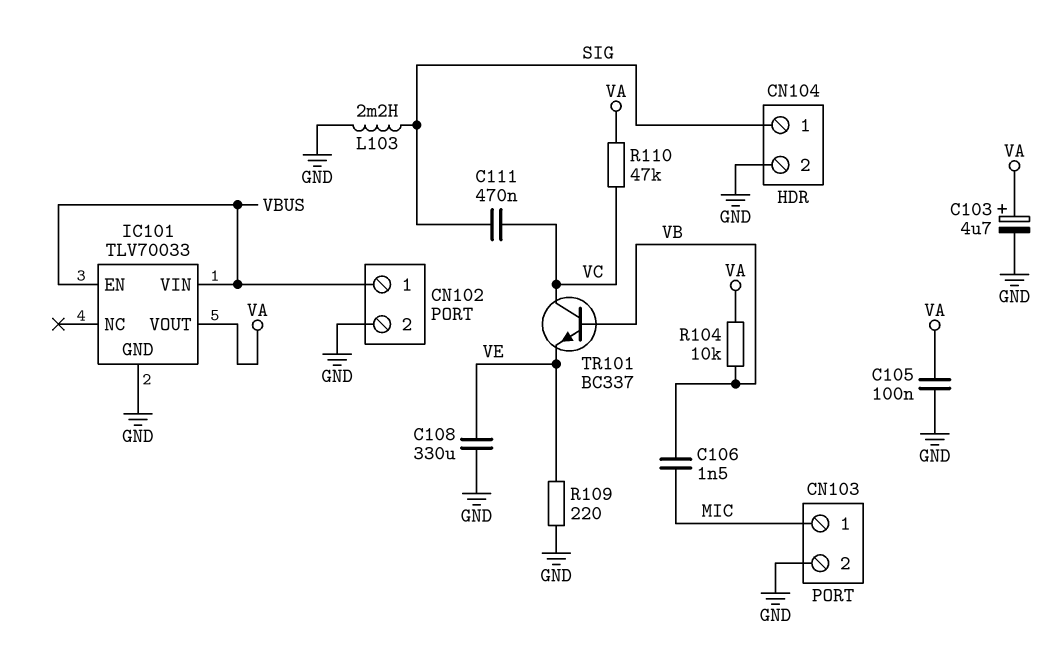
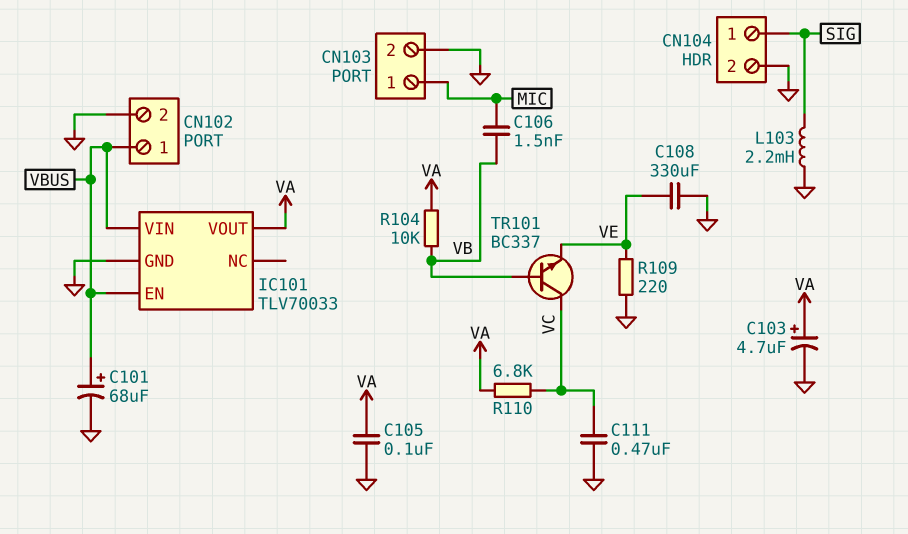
C101: none -> 68uF (plus VBUS, minus GND)
C111: 470nF (SIG, VC) -> 470nF (GND, VC)
R110: 47k (VA, VC) -> 6.8k (VA, VC)

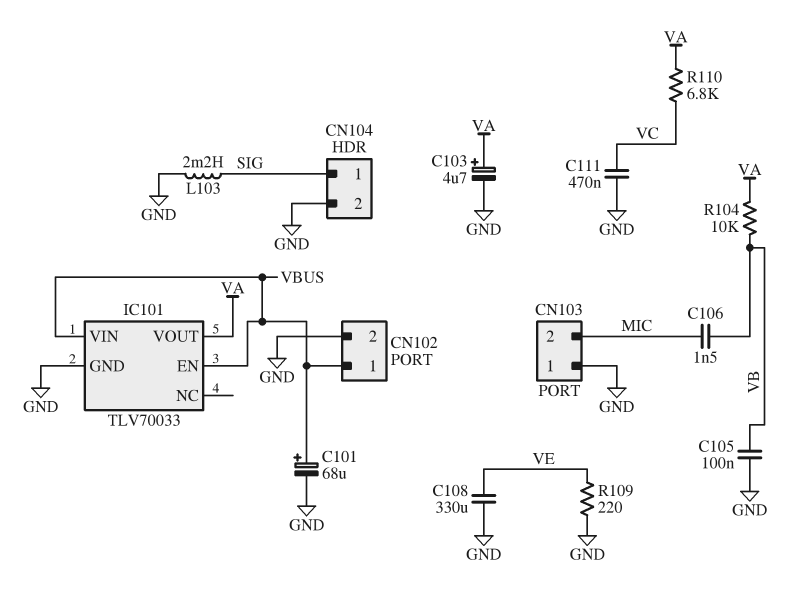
C105: 100nF (GND, VA) -> 100nF (GND, VB)
CN103 pin 1: MIC -> GND
CN103 pin 2: GND -> MIC
TR101: NPN BC337 (B VB, C VC, E VE) -> none

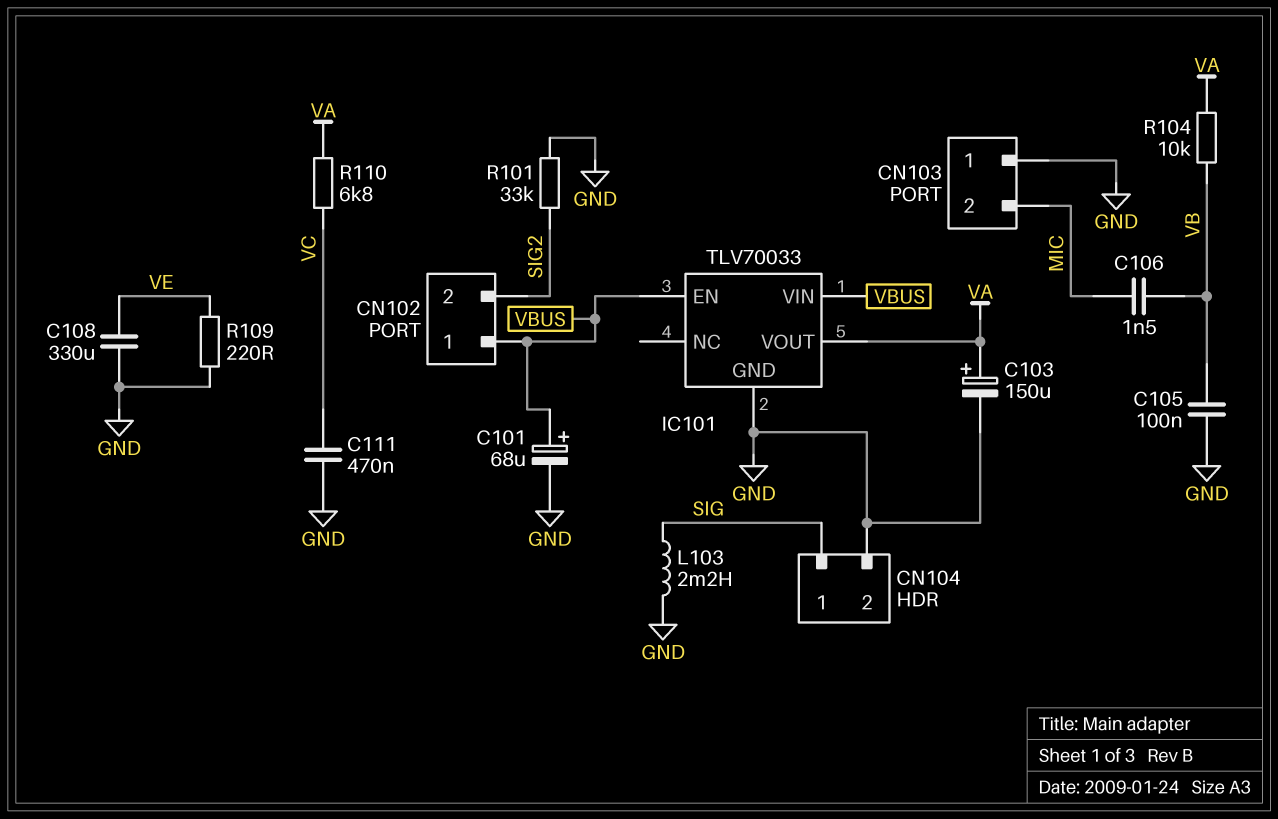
C103: 4.7uF (plus VA, minus GND) -> 150uF (plus VA, minus GND)
CN102 pin 2: GND -> SIG2
R101: none -> 33k (GND, SIG2)

